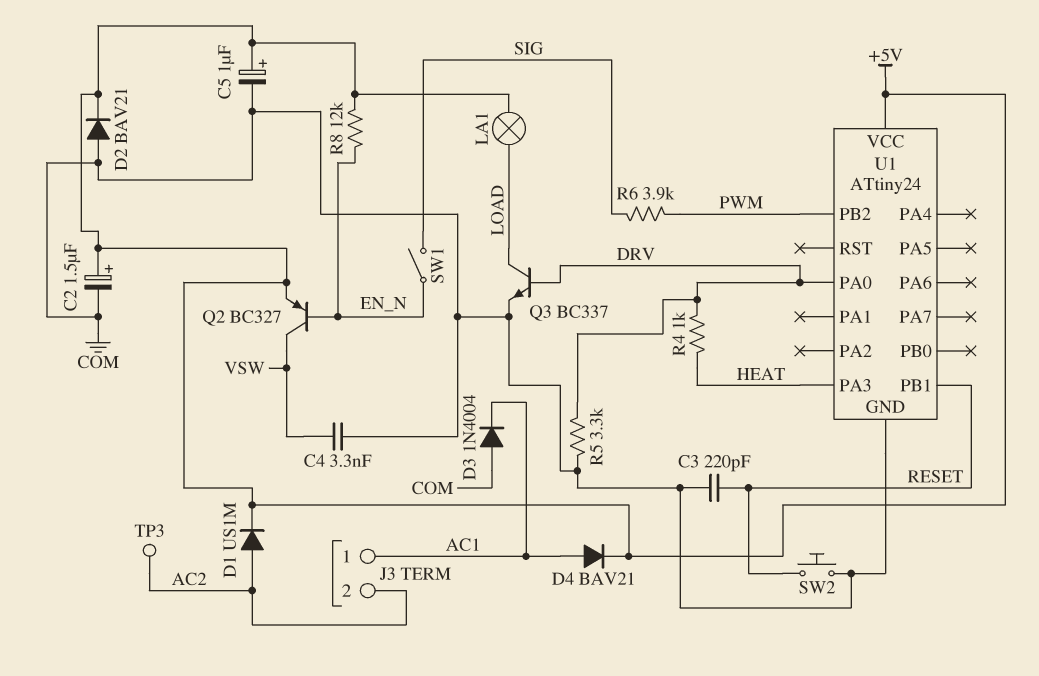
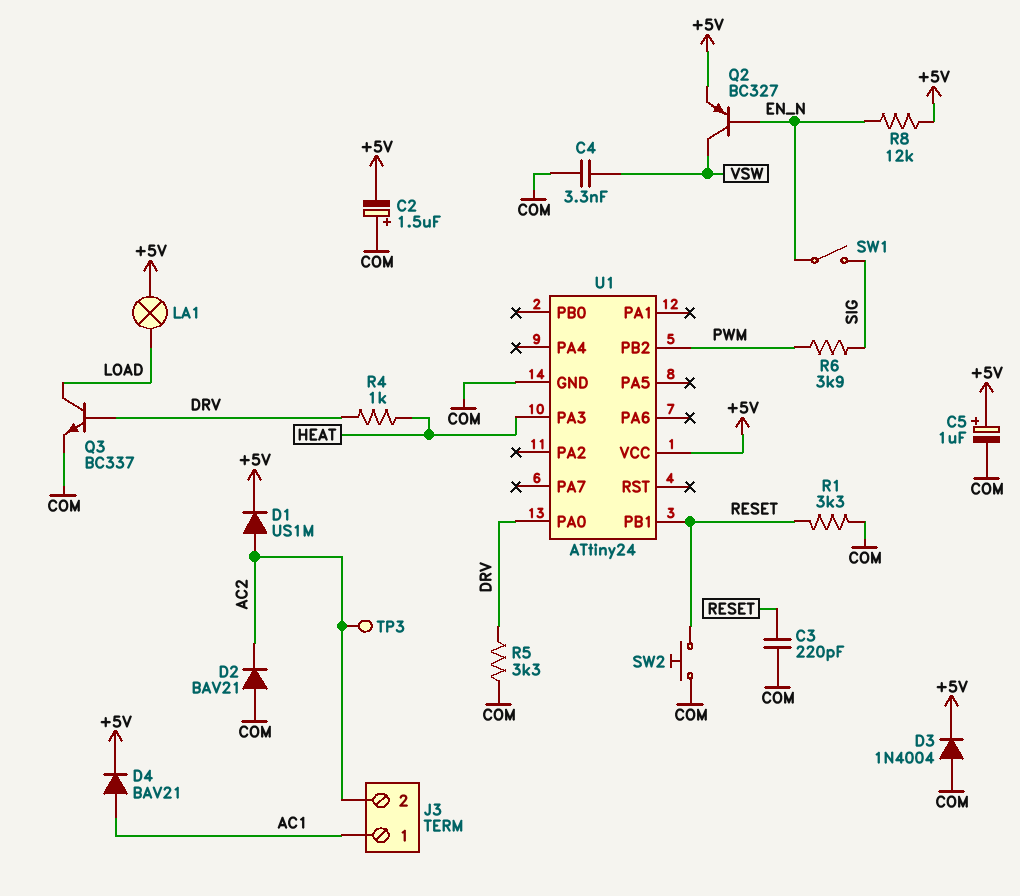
C2: 1.5uF (plus +5V, minus COM) -> 1.5uF (plus COM, minus +5V)
D2: diode BAV21 (A COM, K +5V) -> diode BAV21 (A COM, K AC2)
D3: diode 1N4004 (A COM, K AC1) -> diode 1N4004 (A COM, K +5V)
R1: none -> 3.3k (COM, RESET)

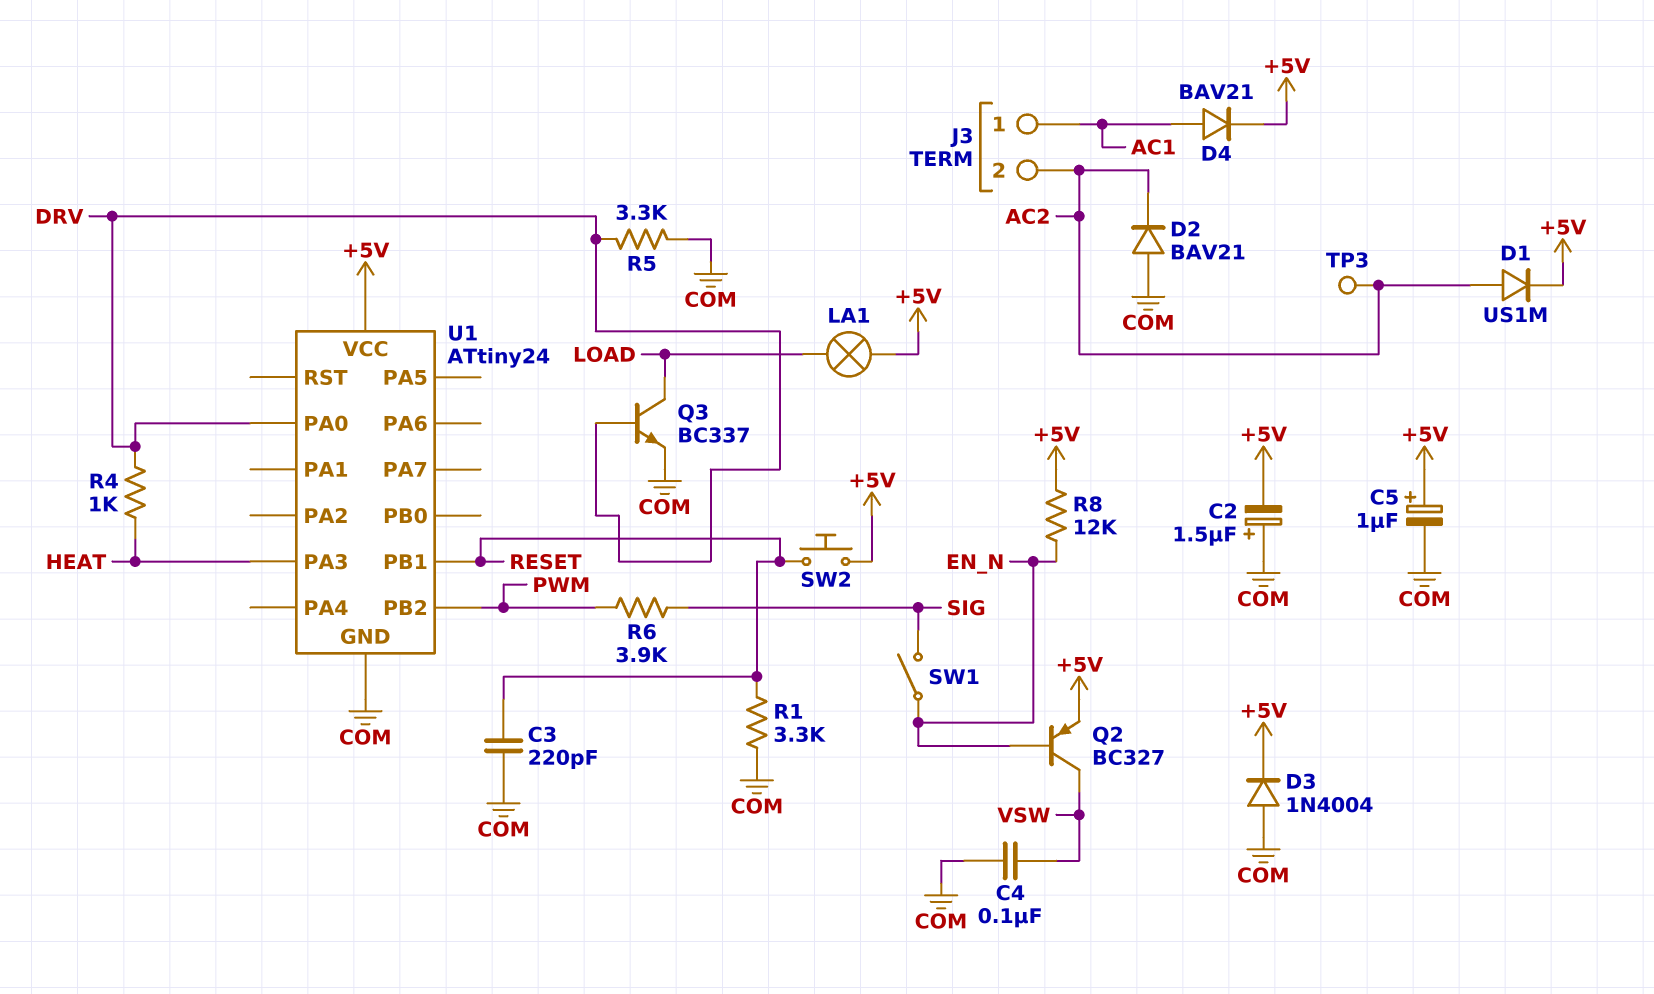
C4: 3.3nF (COM, VSW) -> 100nF (COM, VSW)
SW2: button (COM, RESET) -> button (+5V, RESET)

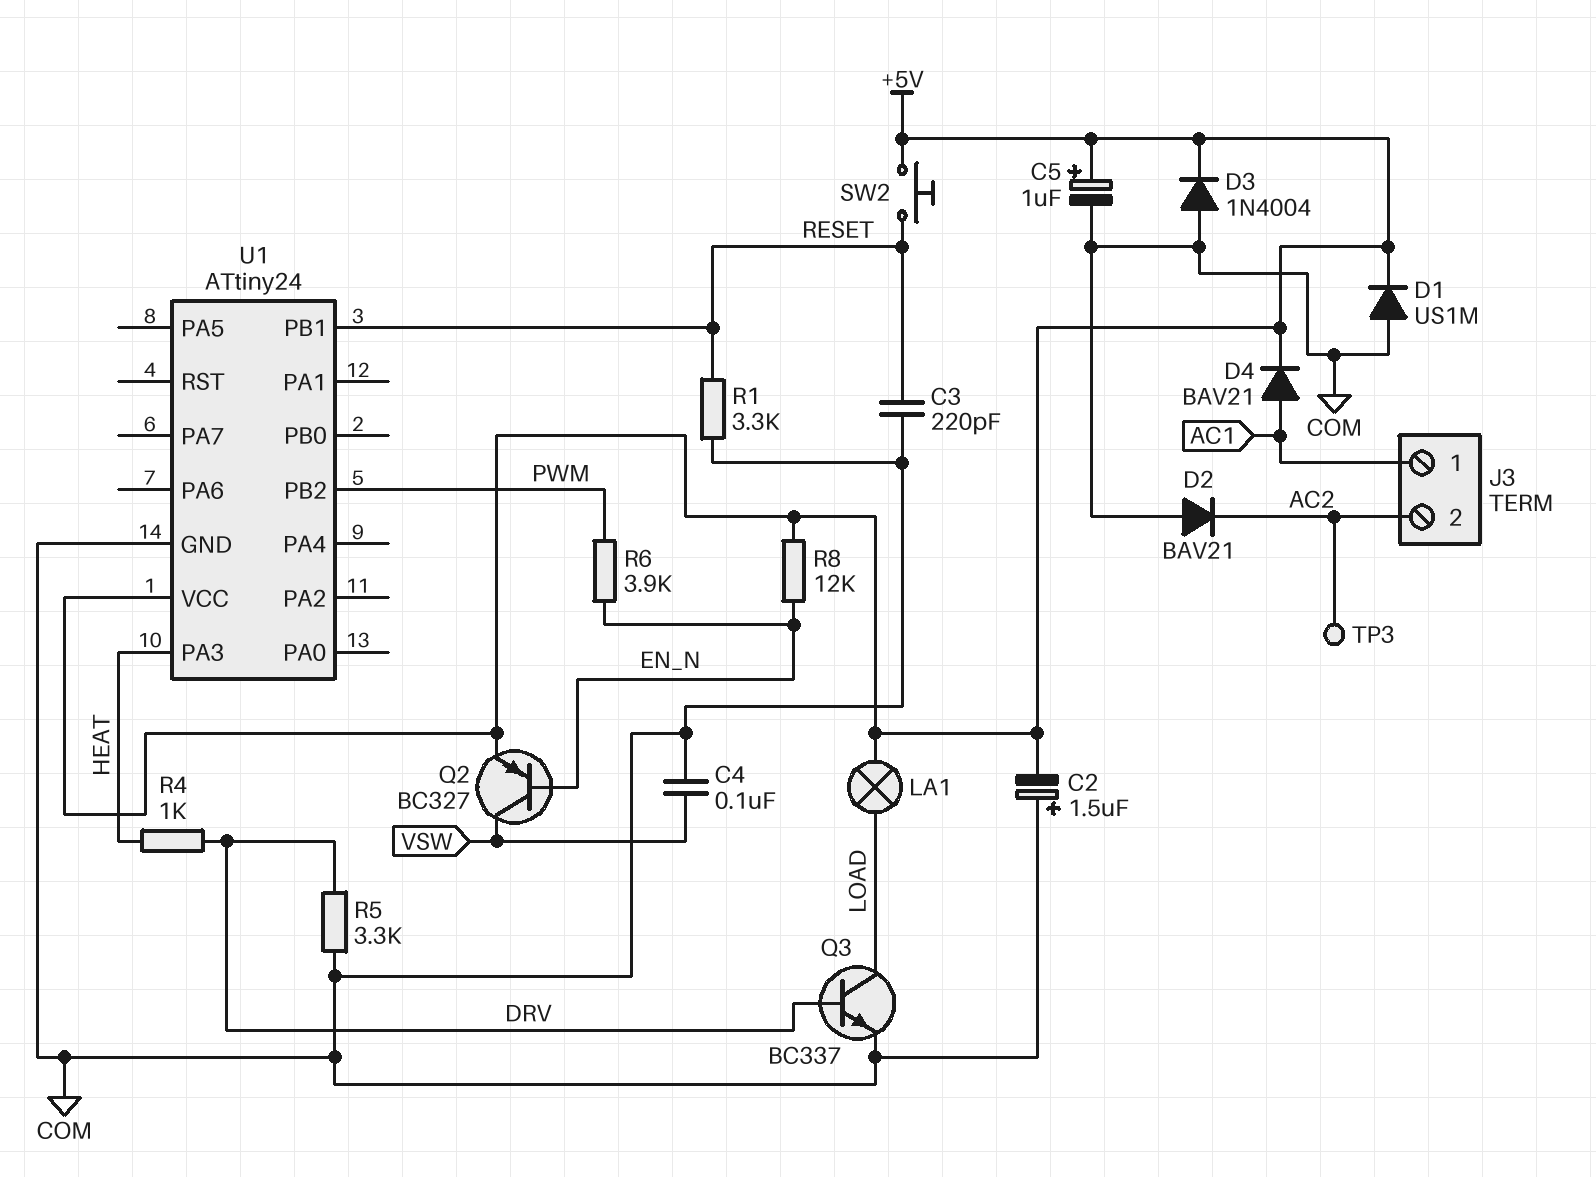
D1: diode US1M (A AC2, K +5V) -> diode US1M (A COM, K +5V)
R6: 3.9k (PWM, SIG) -> 3.9k (EN_N, PWM)
SW1: switch (EN_N, SIG) -> none
U1 pin PA0: DRV -> none

